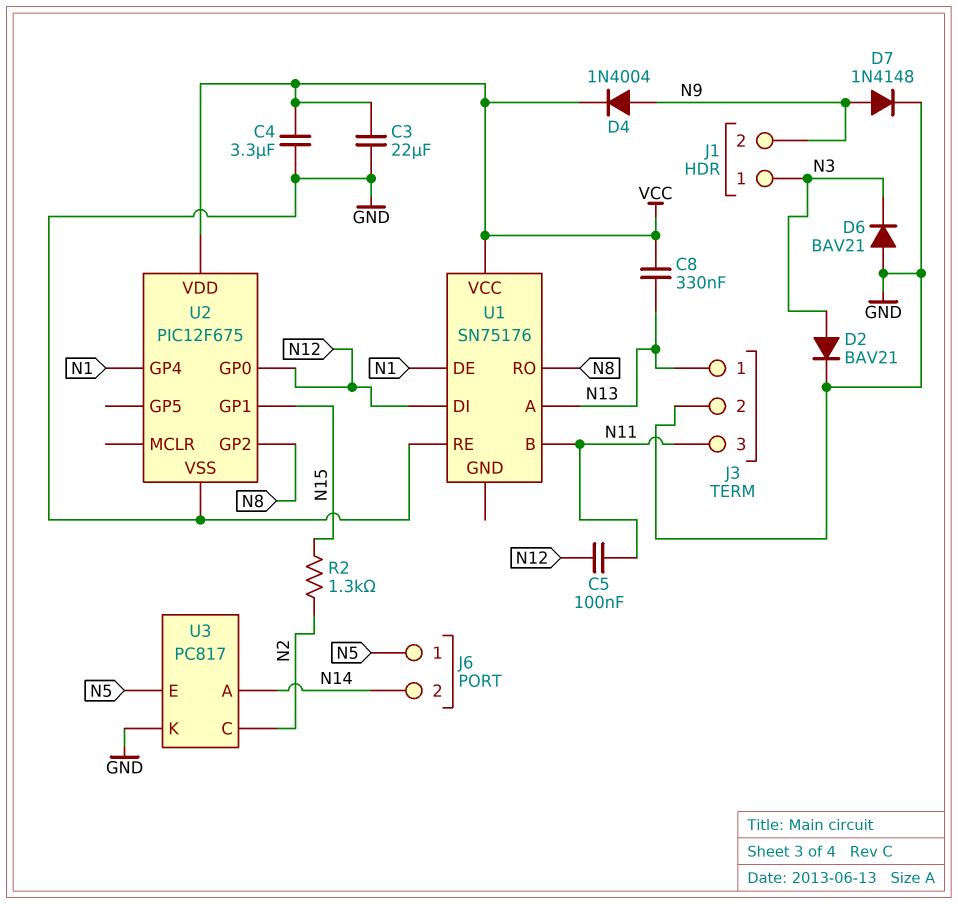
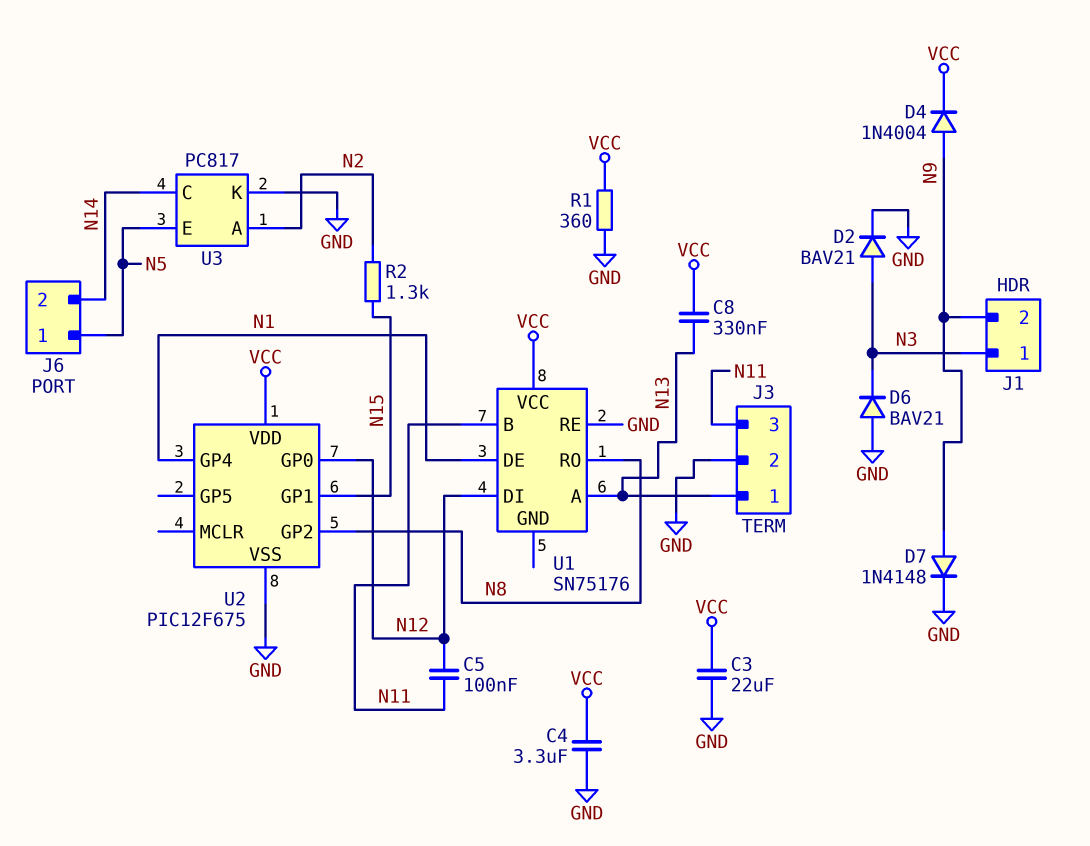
R1: none -> 360 (GND, VCC)
U3 pin A: N14 -> N2
U3 pin C: N2 -> N14

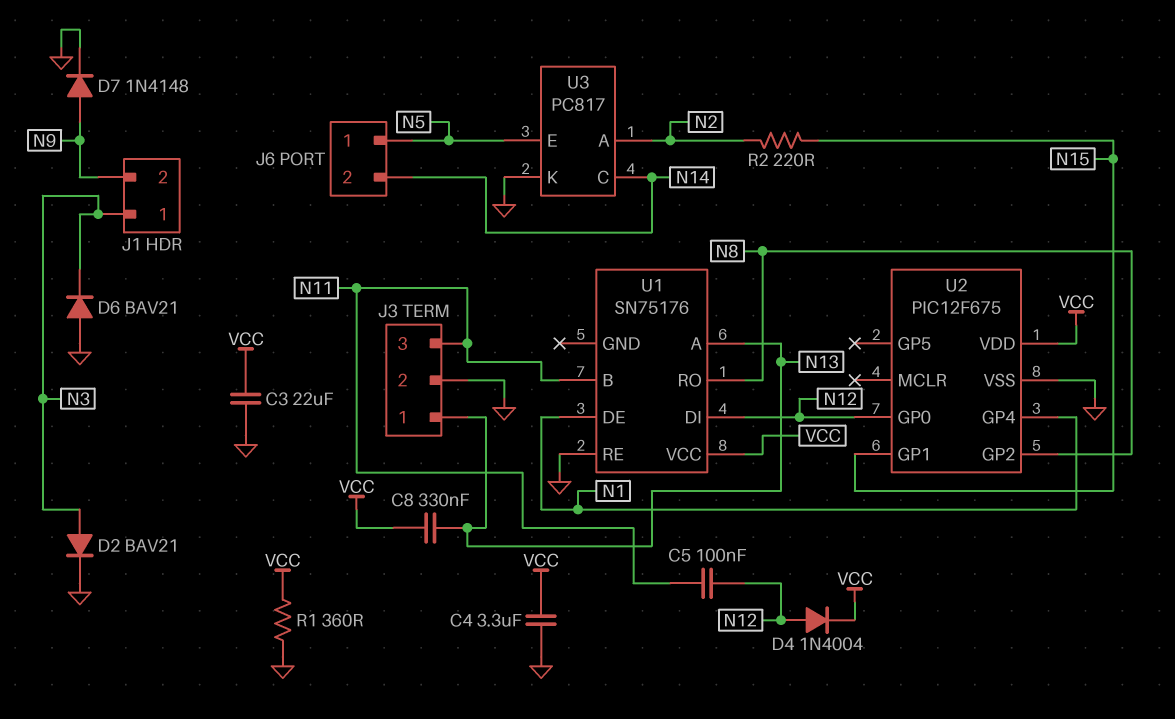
D4: diode 1N4004 (A N9, K VCC) -> diode 1N4004 (A N12, K VCC)
R2: 1.3k (N2, N15) -> 220 (N2, N15)

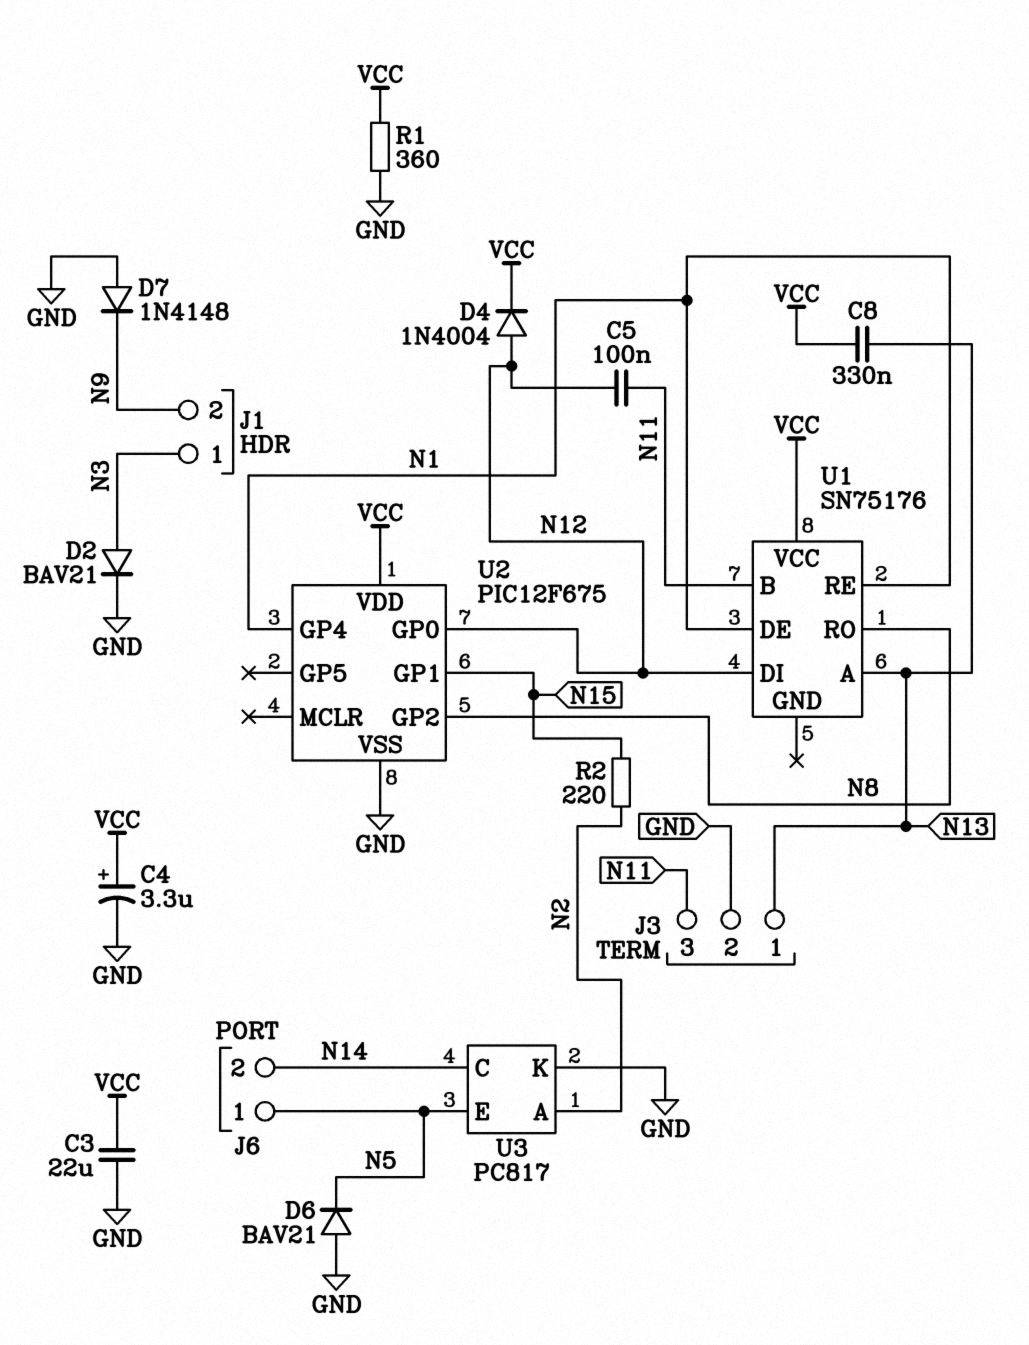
C4: 3.3uF (GND, VCC) -> 3.3uF (plus VCC, minus GND)
D6: diode BAV21 (A GND, K N3) -> diode BAV21 (A GND, K N5)
D7: diode 1N4148 (A N9, K GND) -> diode 1N4148 (A GND, K N9)
U1 pin RE: GND -> N1

